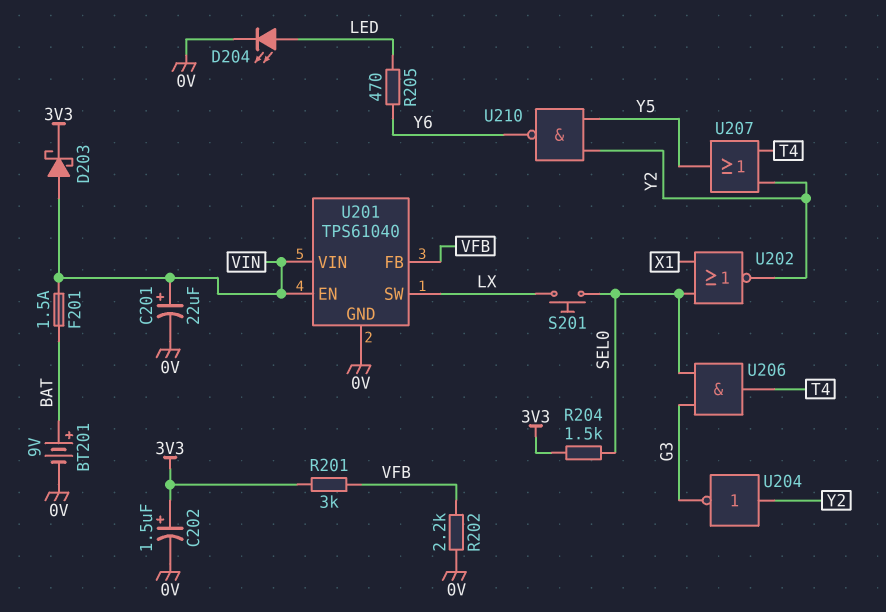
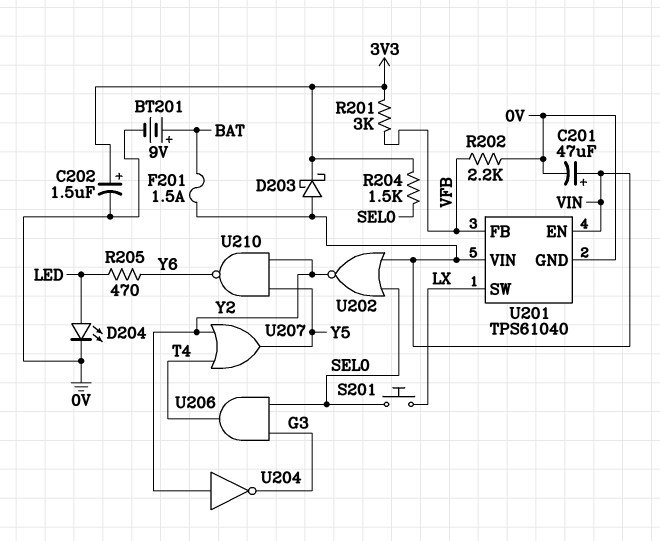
C201: 22uF (plus VIN, minus 0V) -> 47uF (plus VIN, minus 0V)
U202: NOR (in SEL0, in X1, out Y2) -> NOR (in SEL0, in VIN, out Y2)

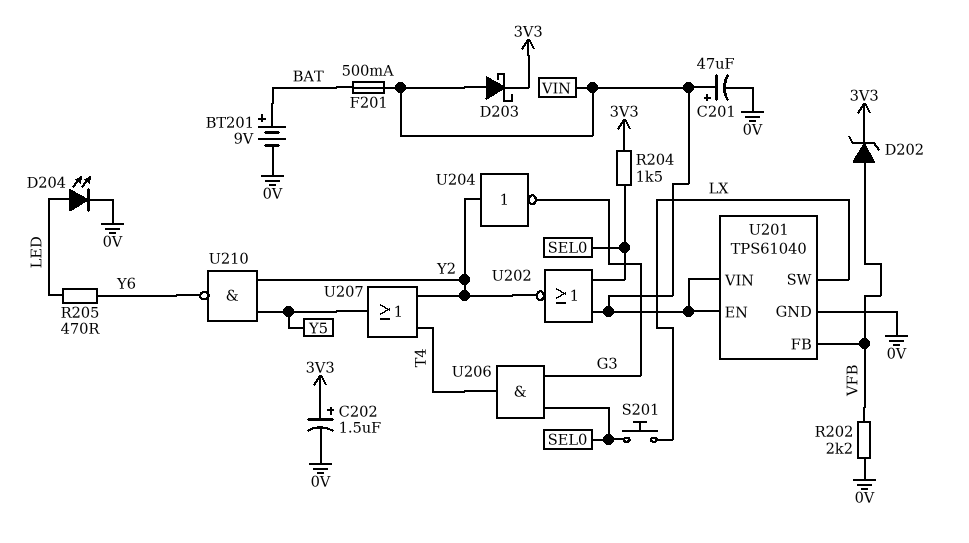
D202: none -> zener (A VFB, K 3V3)
F201: 1.5A (BAT, VIN) -> 500mA (BAT, VIN)
R201: 3k (3V3, VFB) -> none

